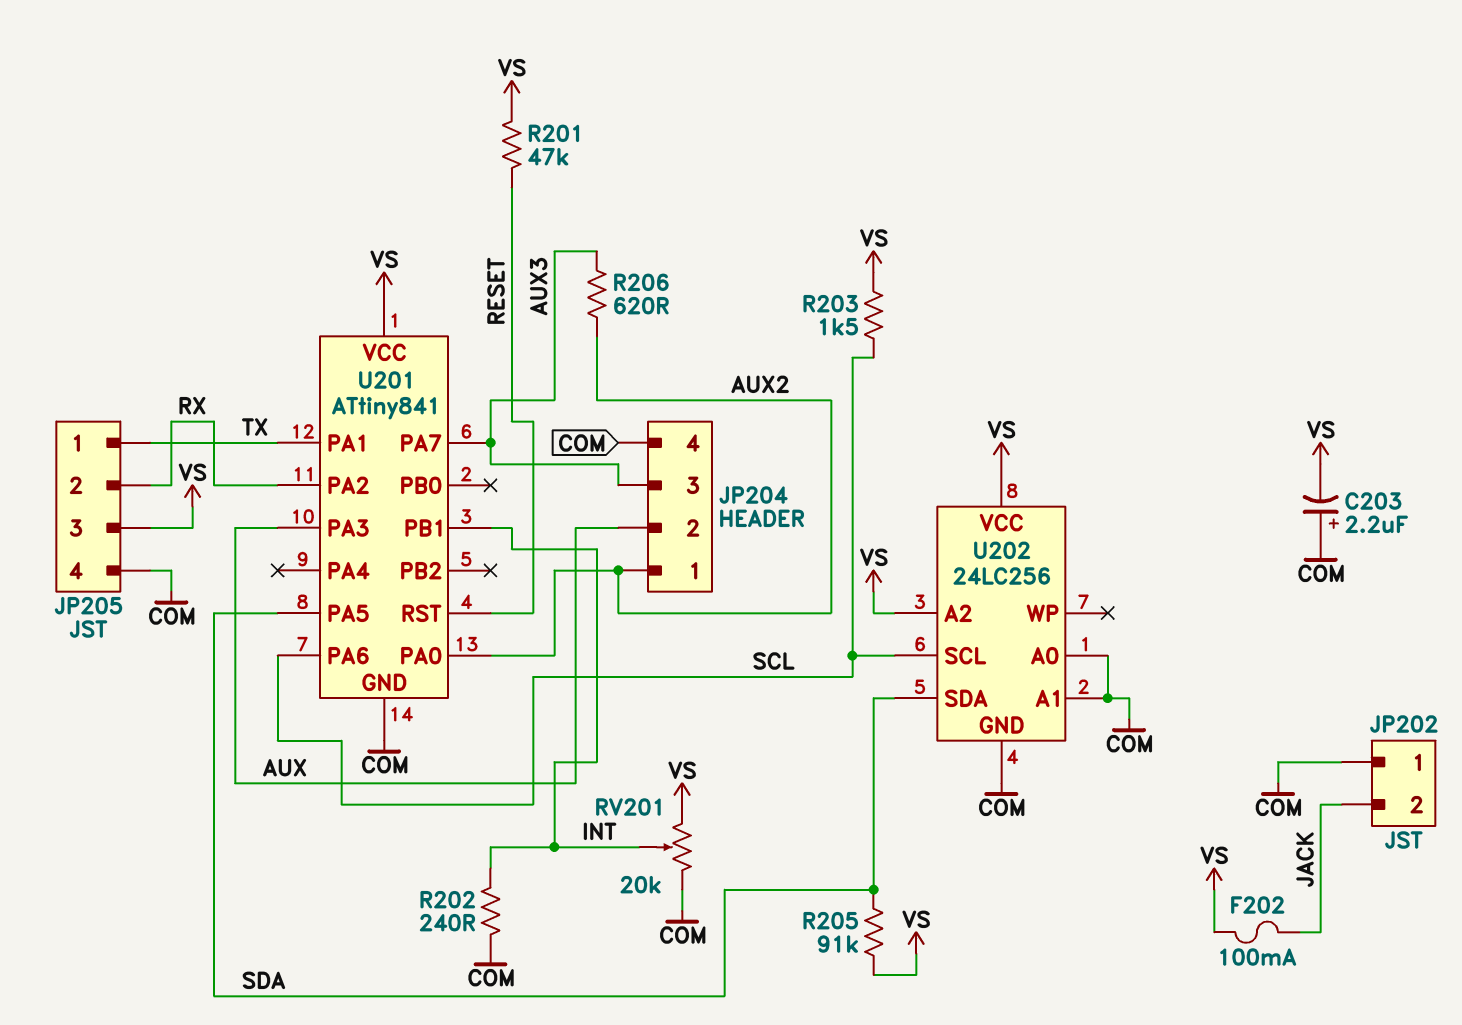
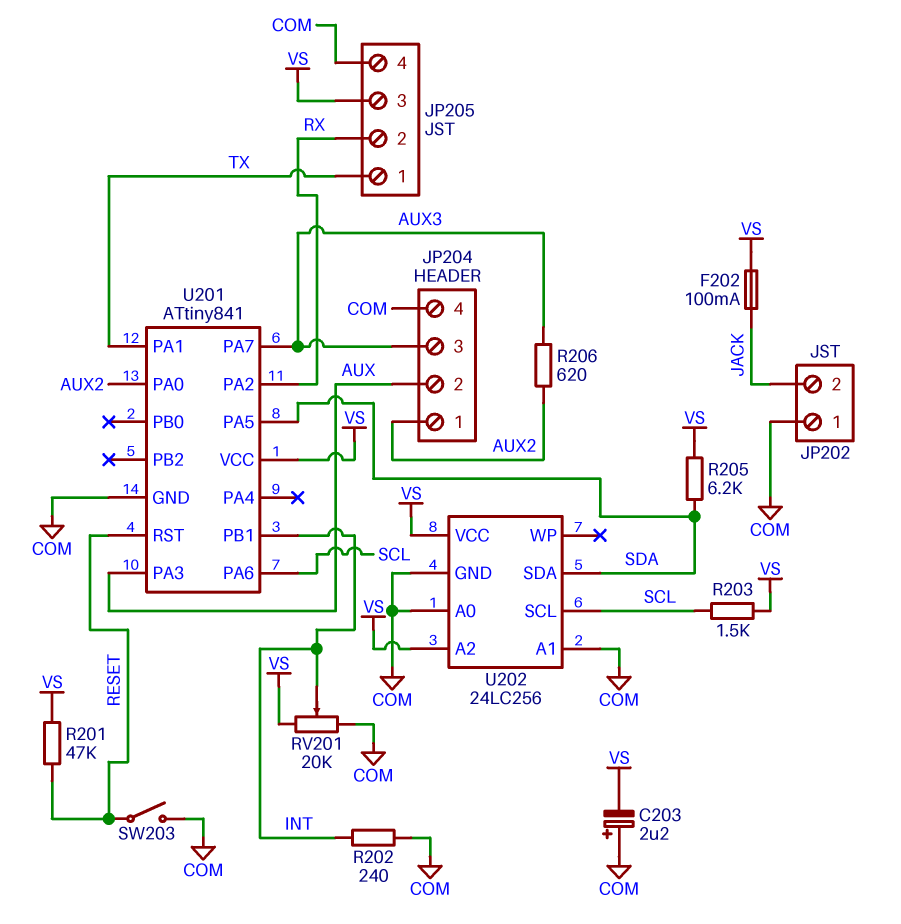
R205: 91k (SDA, VS) -> 6.2k (SDA, VS)
SW203: none -> switch (COM, RESET)

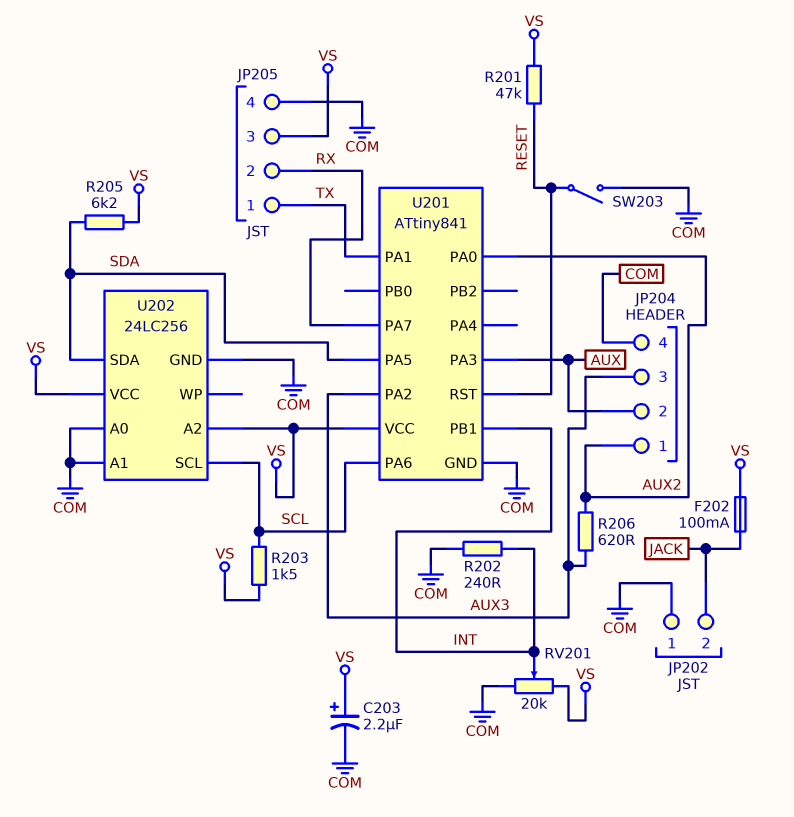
C203: 2.2uF (plus COM, minus VS) -> 2.2uF (plus VS, minus COM)
U201 pin PA2: RX -> AUX3
U201 pin PA7: AUX3 -> RX

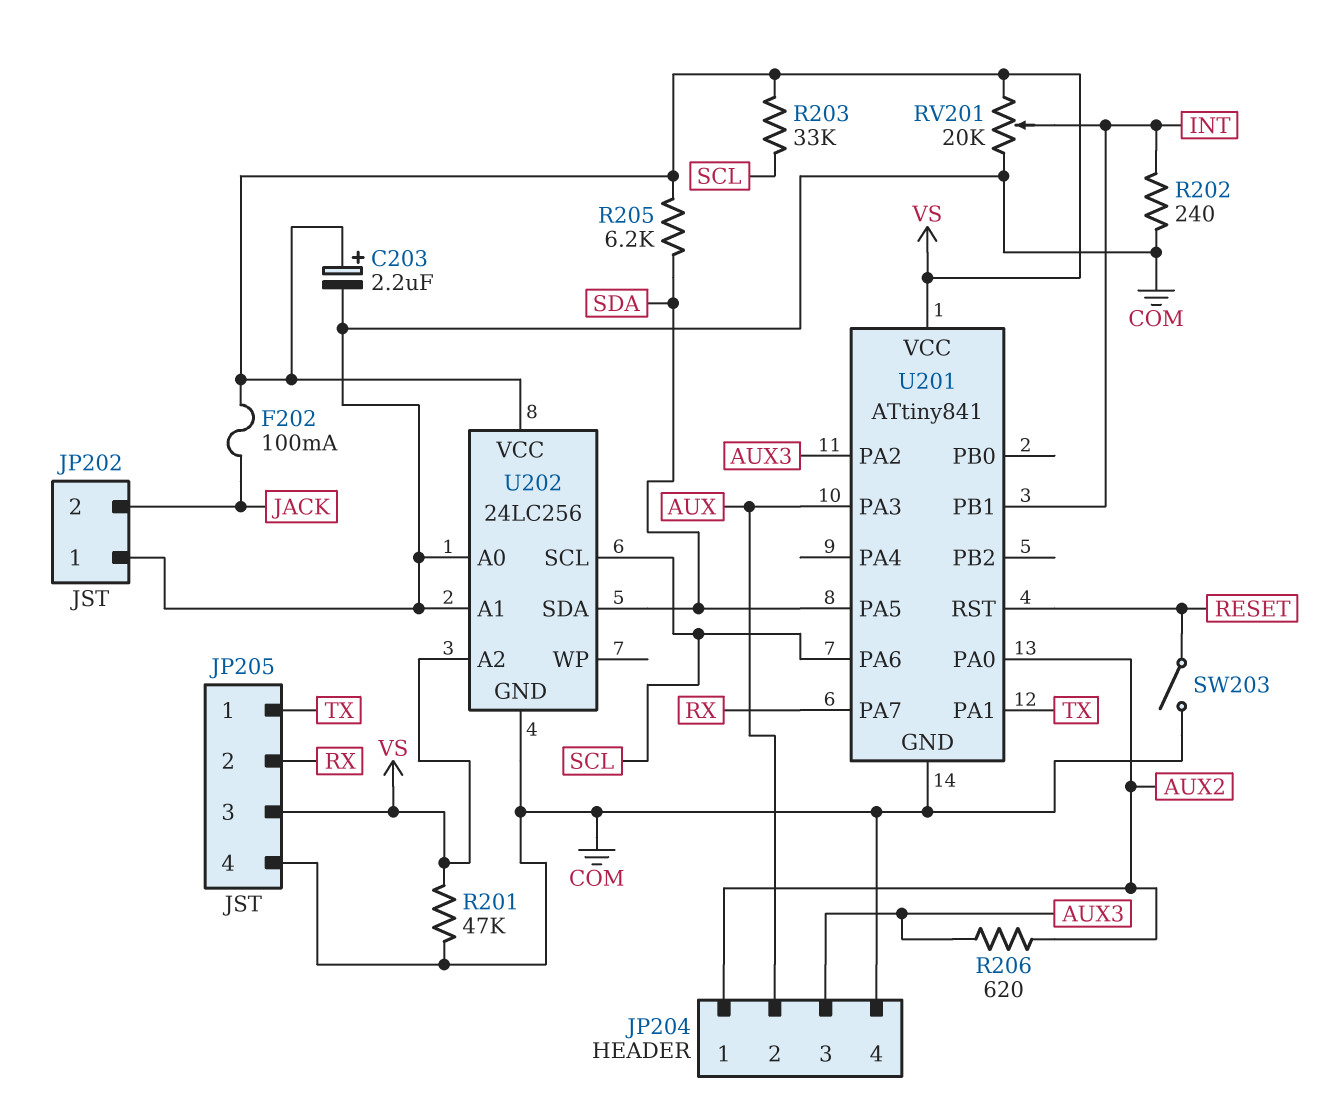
R201: 47k (RESET, VS) -> 47k (COM, VS)
R203: 1.5k (SCL, VS) -> 33k (SCL, VS)

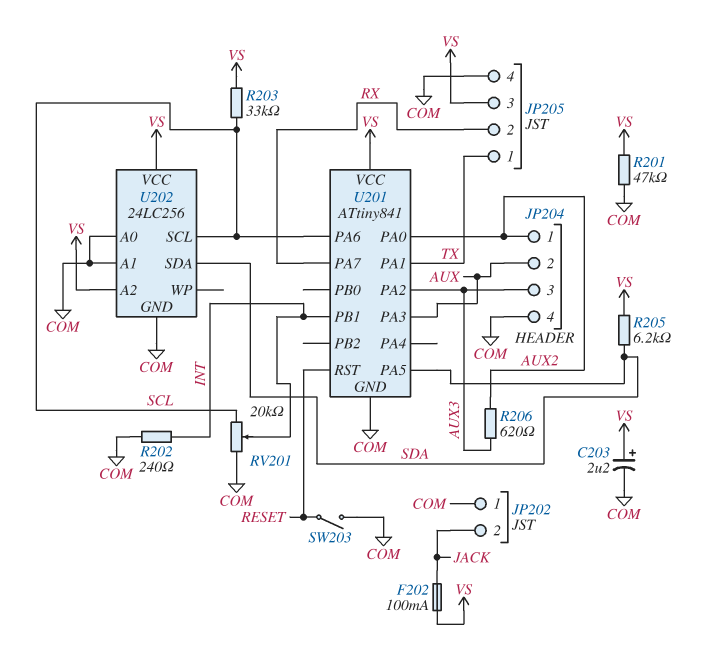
RV201: 20k (COM, VS, wiper INT) -> 20k (COM, SCL, wiper INT)

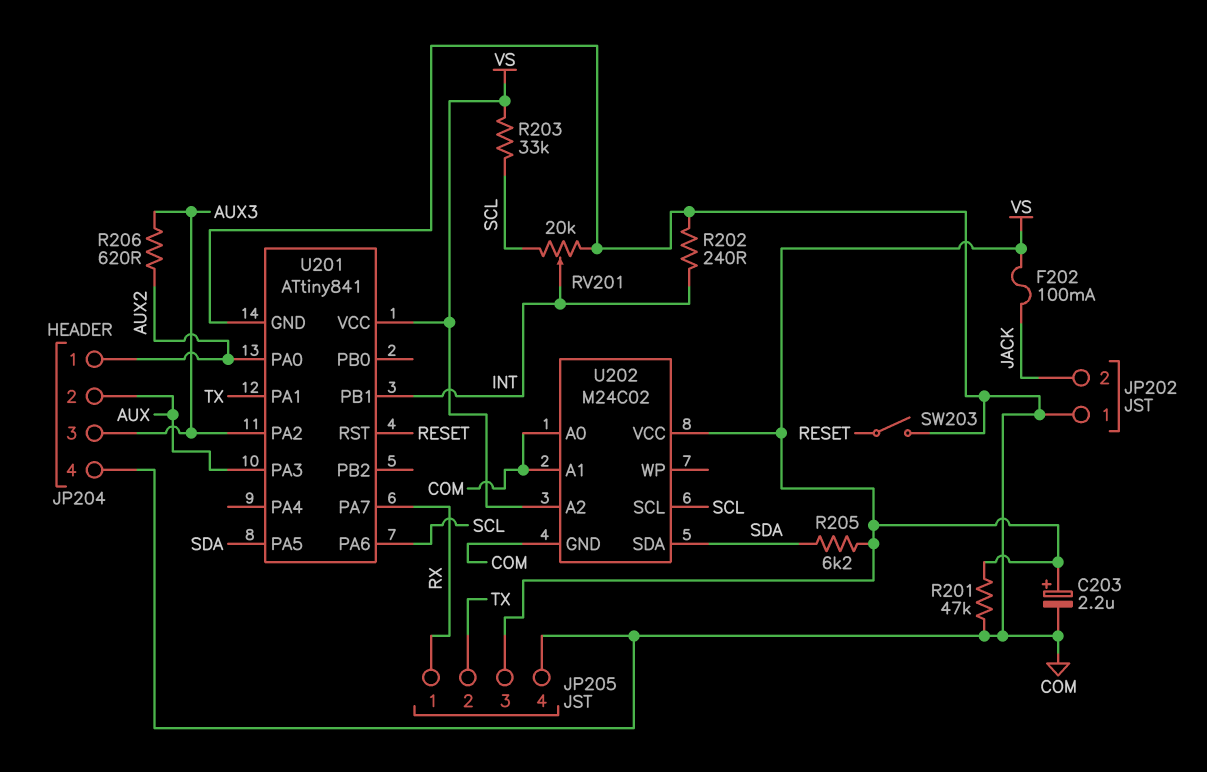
JP205 pin 1: TX -> RX
JP205 pin 2: RX -> TX
U202: 24LC256 -> M24C02

